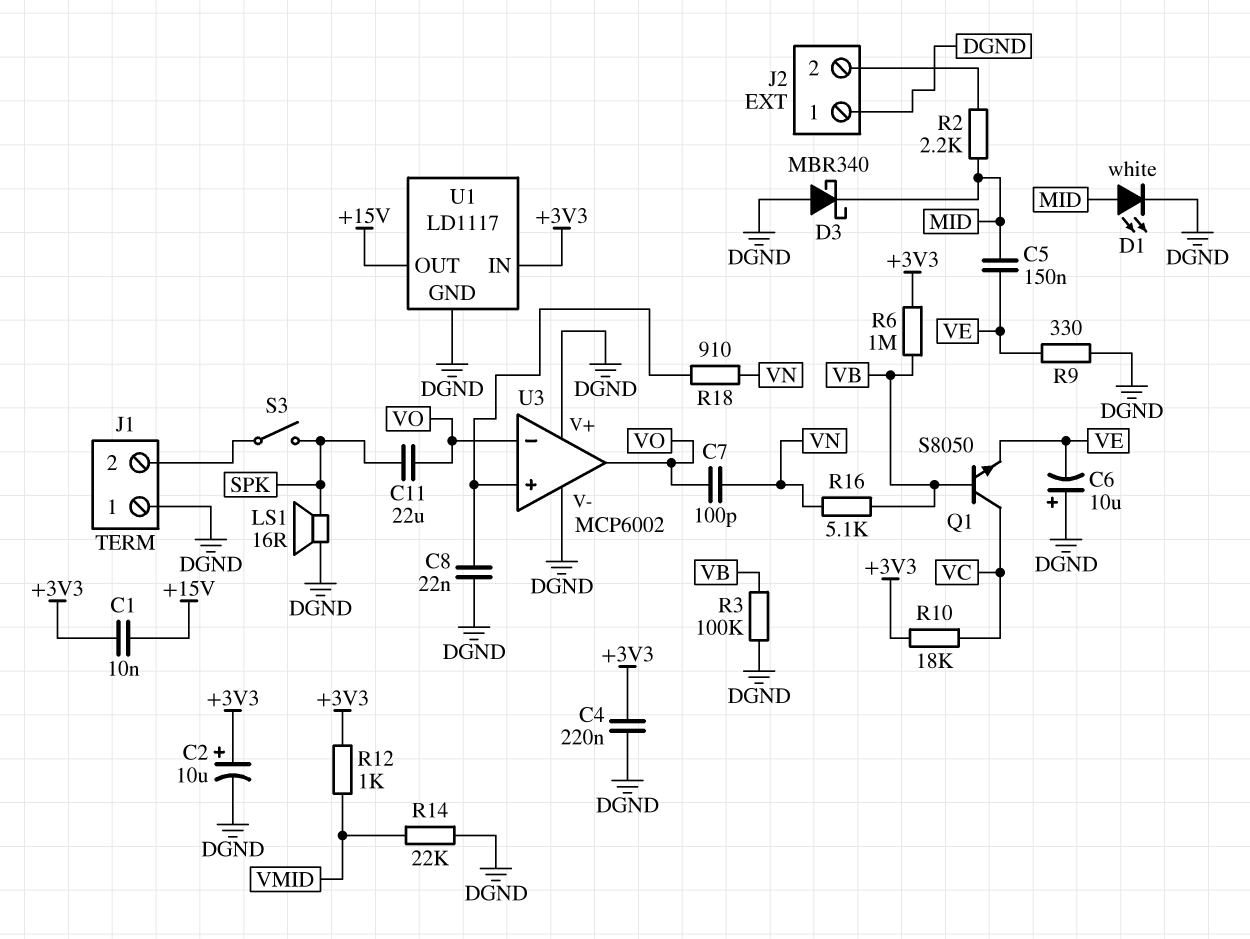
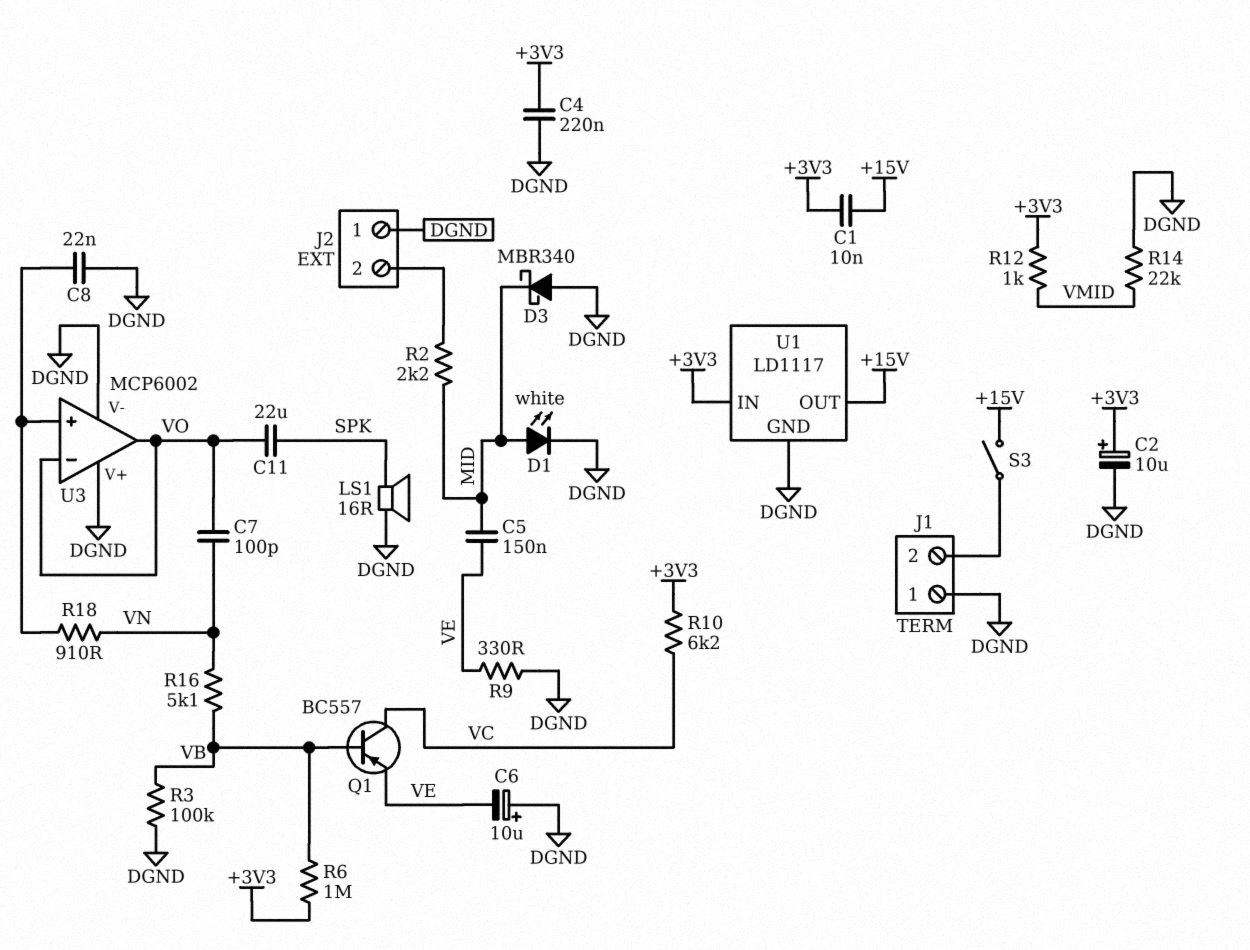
Q1: NPN S8050 (B VB, C VC, E VE) -> PNP BC557 (B VB, C VC, E VE)
R10: 18k (+3V3, VC) -> 6.2k (+3V3, VC)
S3: switch (J1/2, SPK) -> switch (+15V, J1/2)

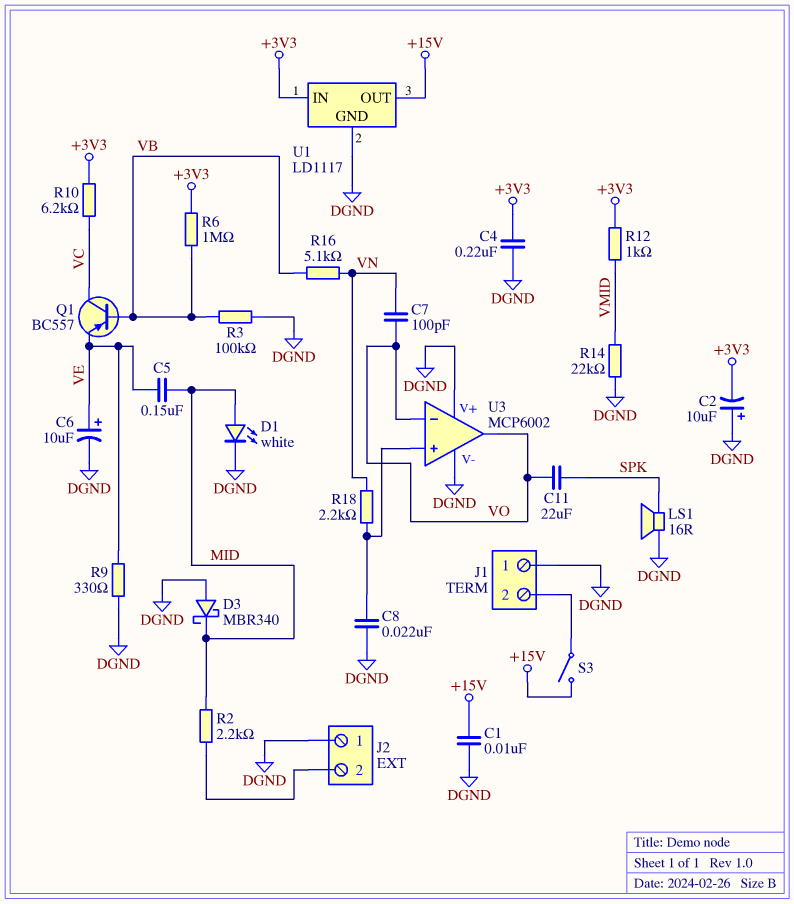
C1: 10nF (+3V3, +15V) -> 10nF (+15V, DGND)
C2: 10uF (plus +3V3, minus DGND) -> 10uF (plus DGND, minus +3V3)
C6: 10uF (plus DGND, minus VE) -> 10uF (plus VE, minus DGND)
R18: 910 (U3/in+, VN) -> 2.2k (U3/in+, VN)

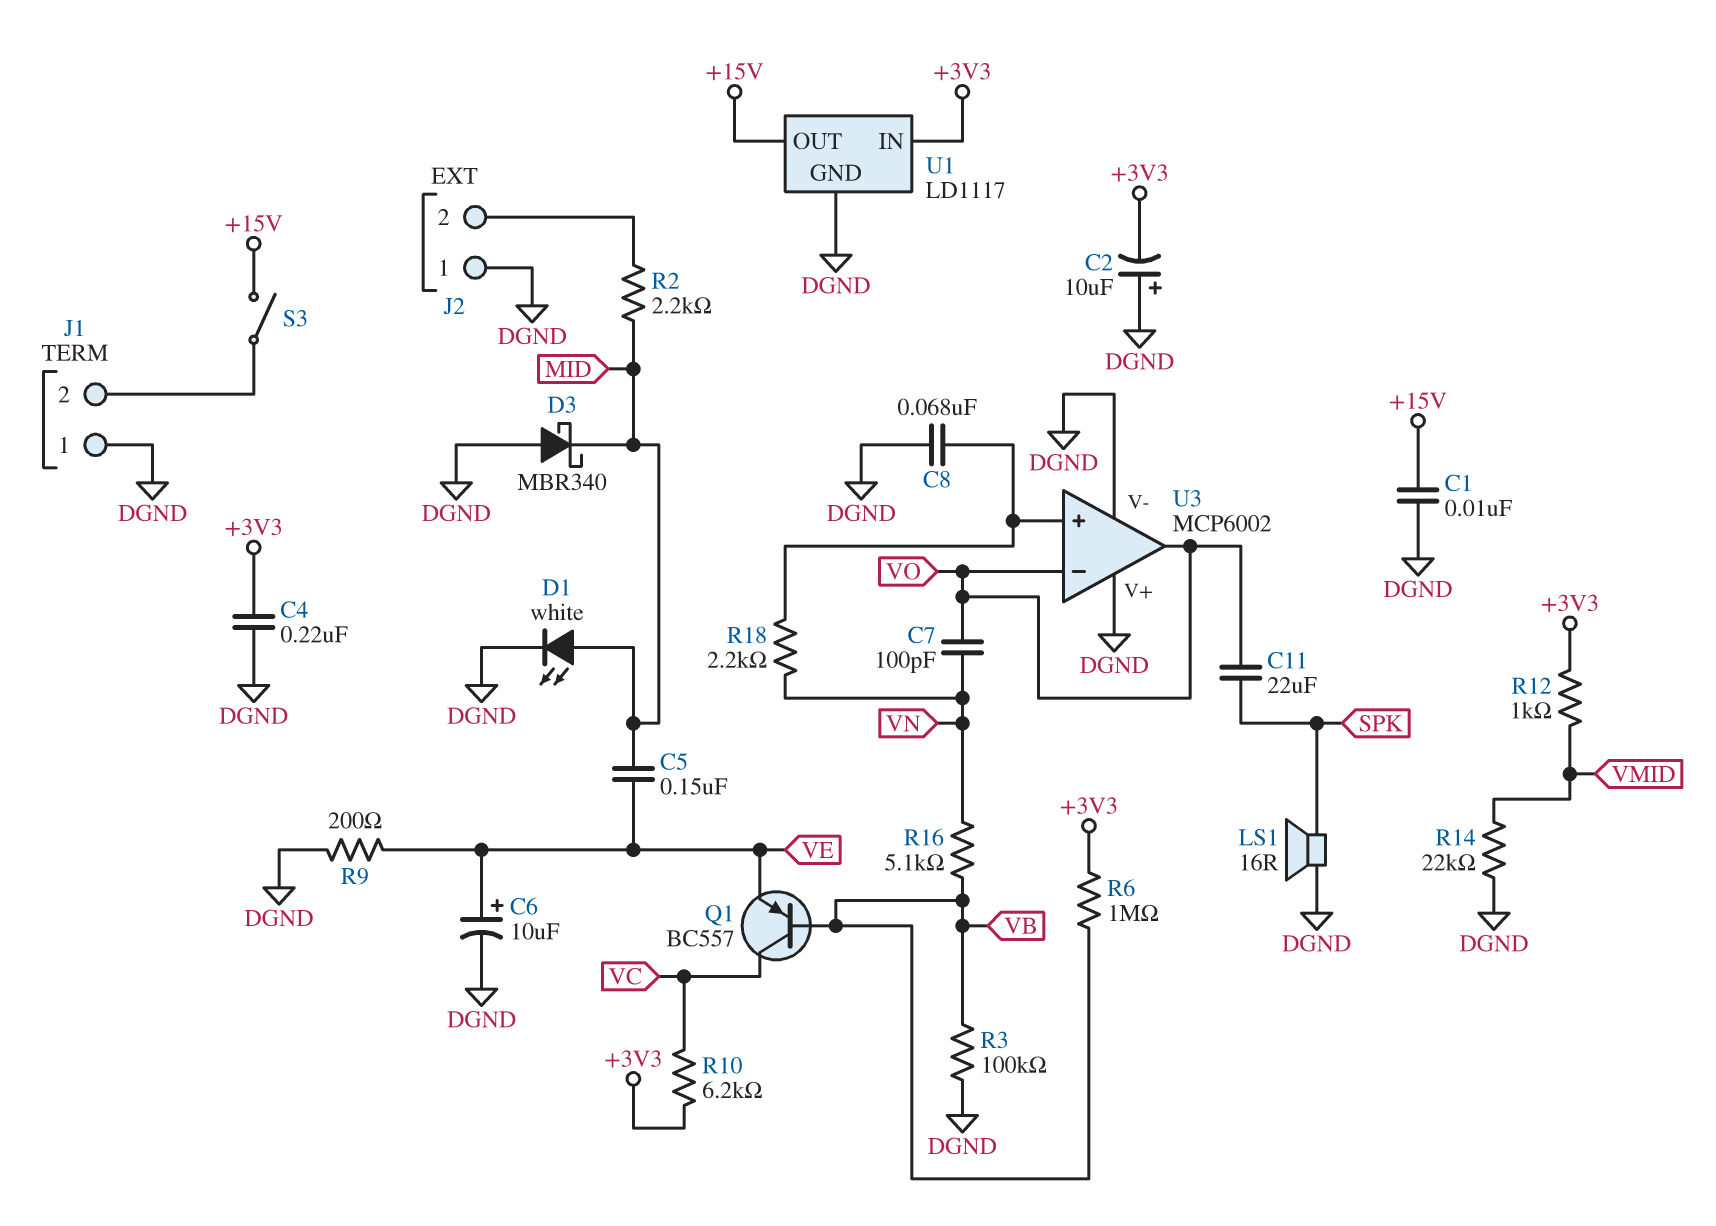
C8: 22nF (DGND, U3/in+) -> 68nF (DGND, U3/in+)
R9: 330 (DGND, VE) -> 200 (DGND, VE)

